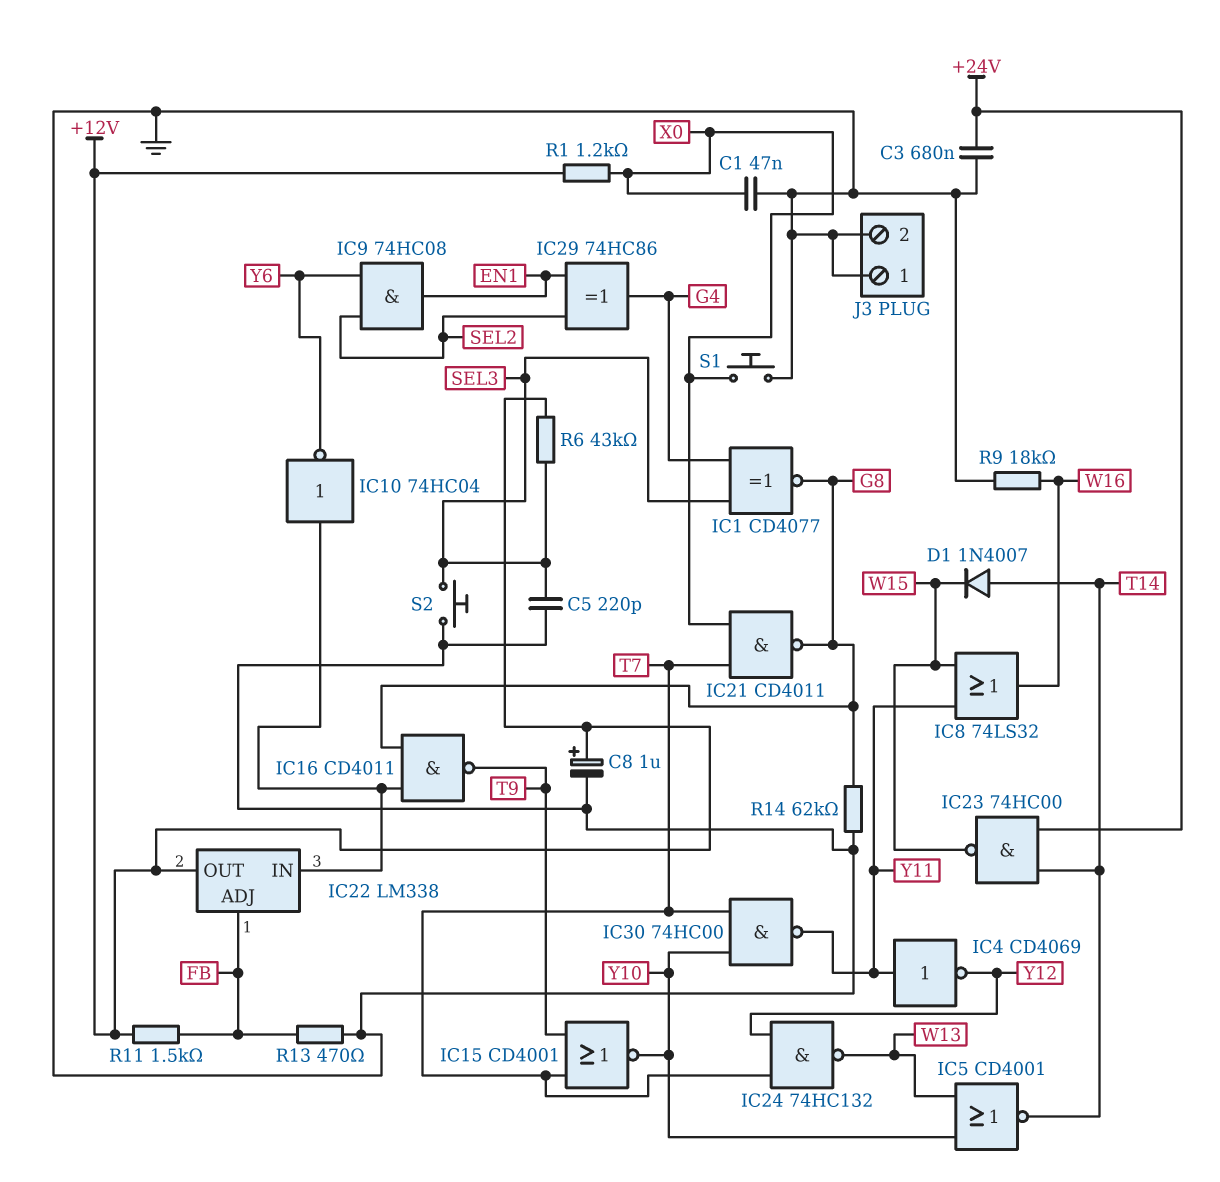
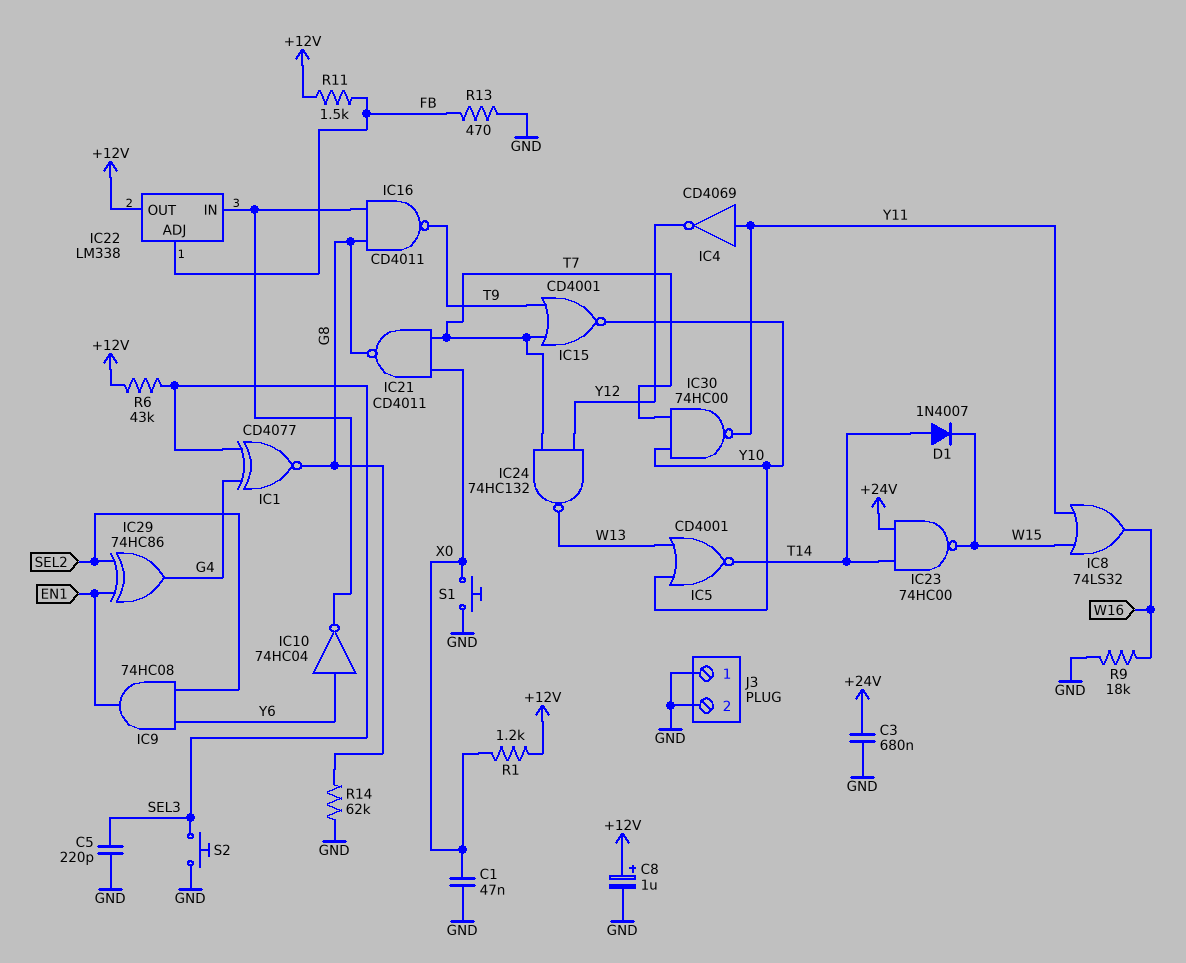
IC10: NOT 74HC04 (in IC22/IN, out Y6) -> NOT 74HC04 (in Y6, out IC22/IN)

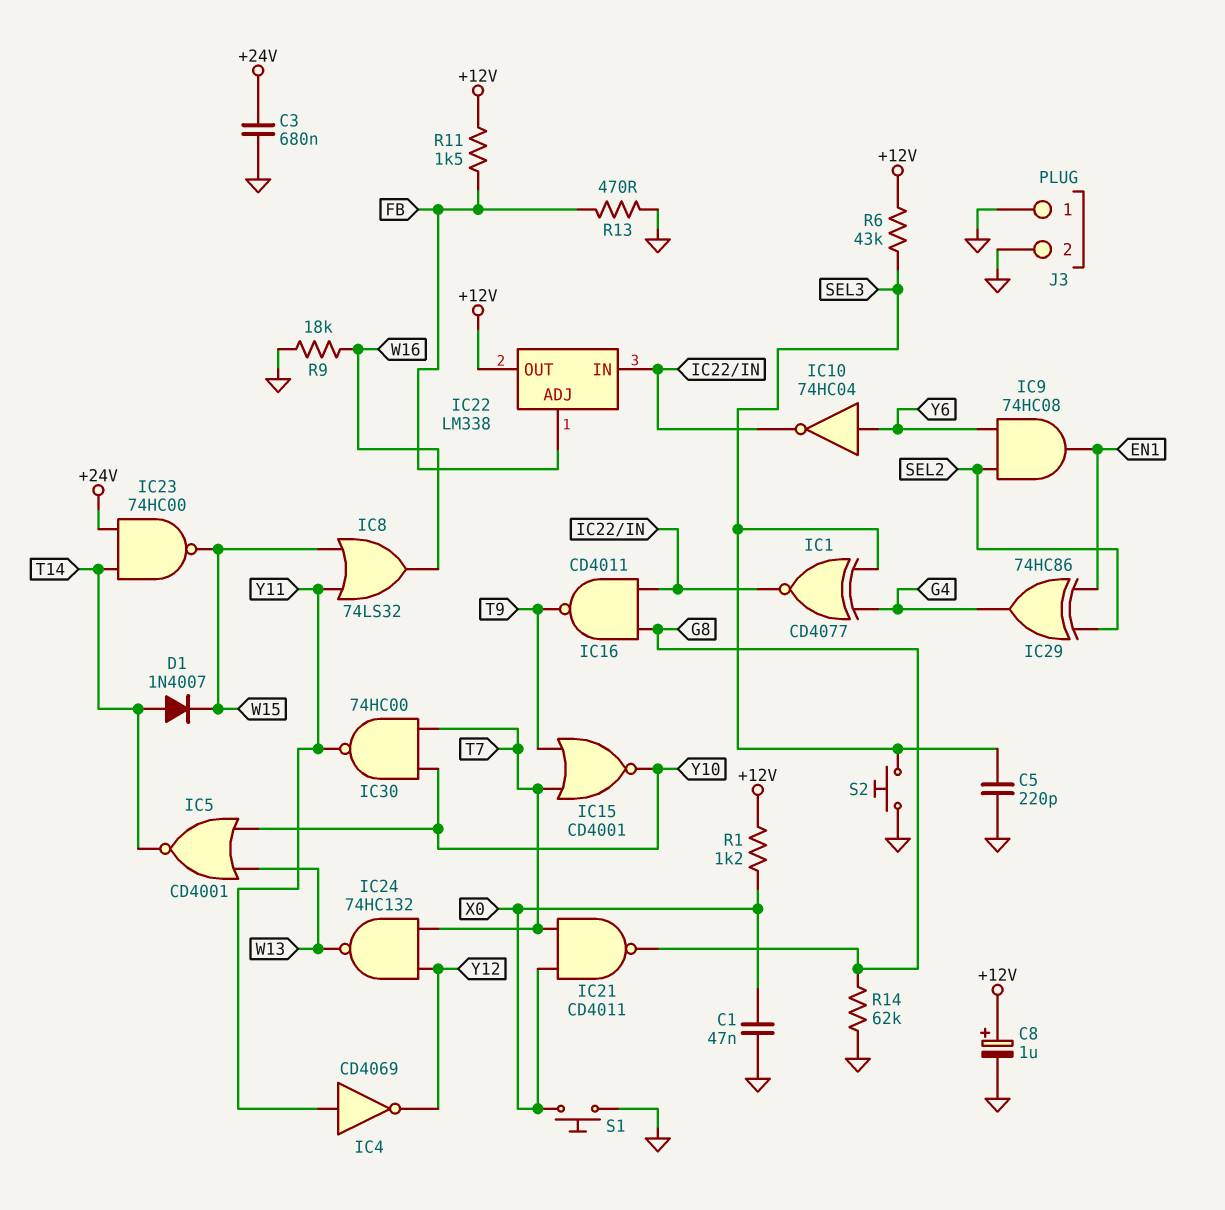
IC1: XNOR CD4077 (in G4, in SEL3, out G8) -> XNOR CD4077 (in G4, in SEL3, out IC22/IN)

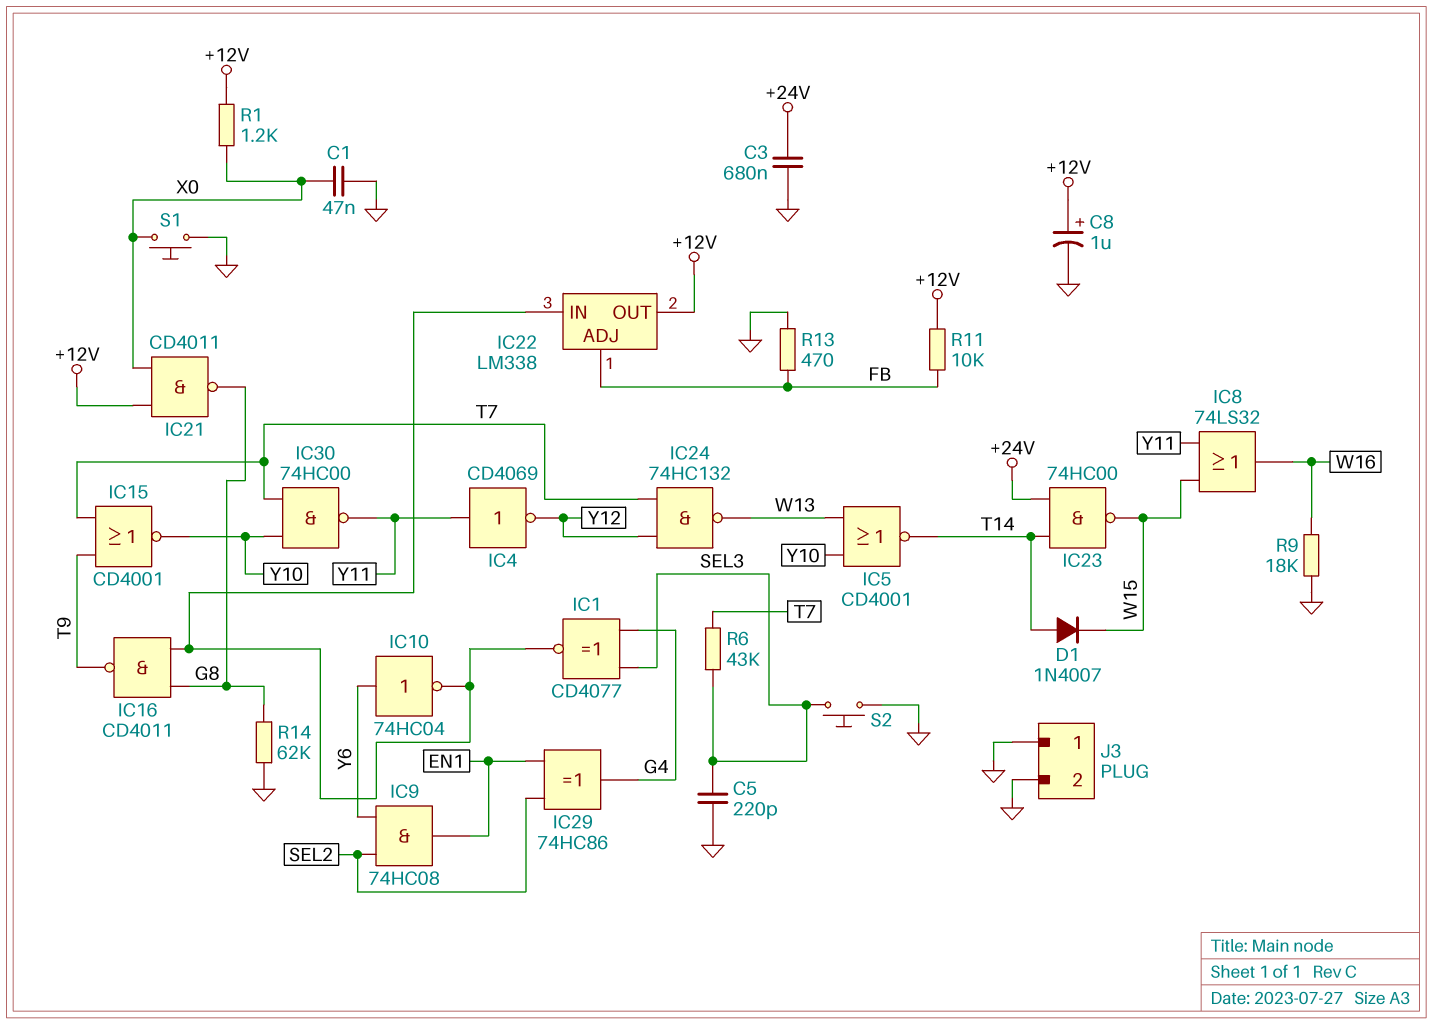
IC21: NAND CD4011 (in T7, in X0, out G8) -> NAND CD4011 (in +12V, in X0, out G8)
R6: 43k (+12V, SEL3) -> 43k (SEL3, T7)
R11: 1.5k (+12V, FB) -> 10k (+12V, FB)

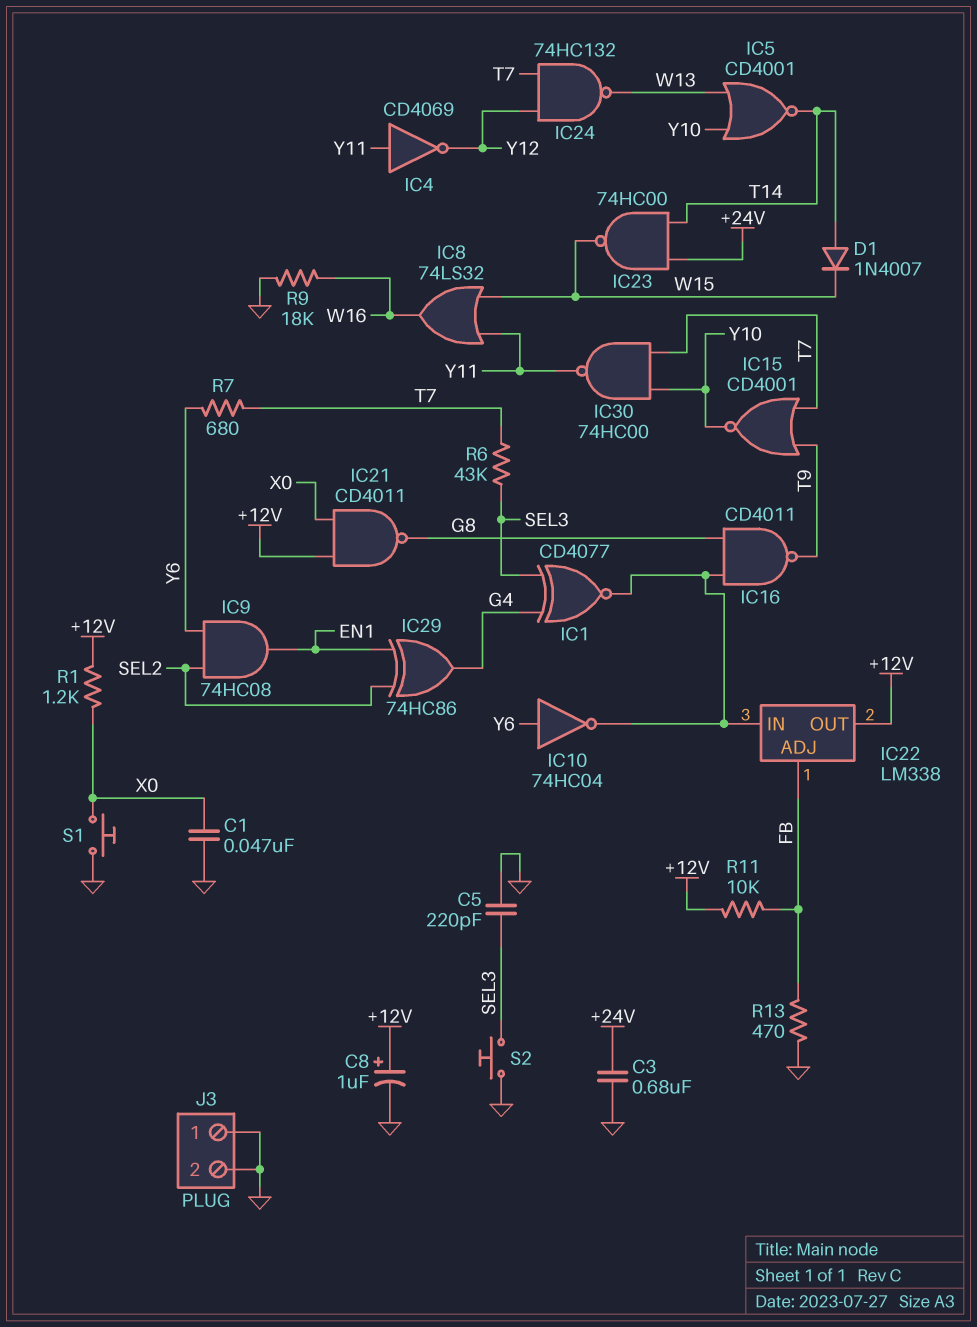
R7: none -> 680 (T7, Y6)
R14: 62k (G8, GND) -> none

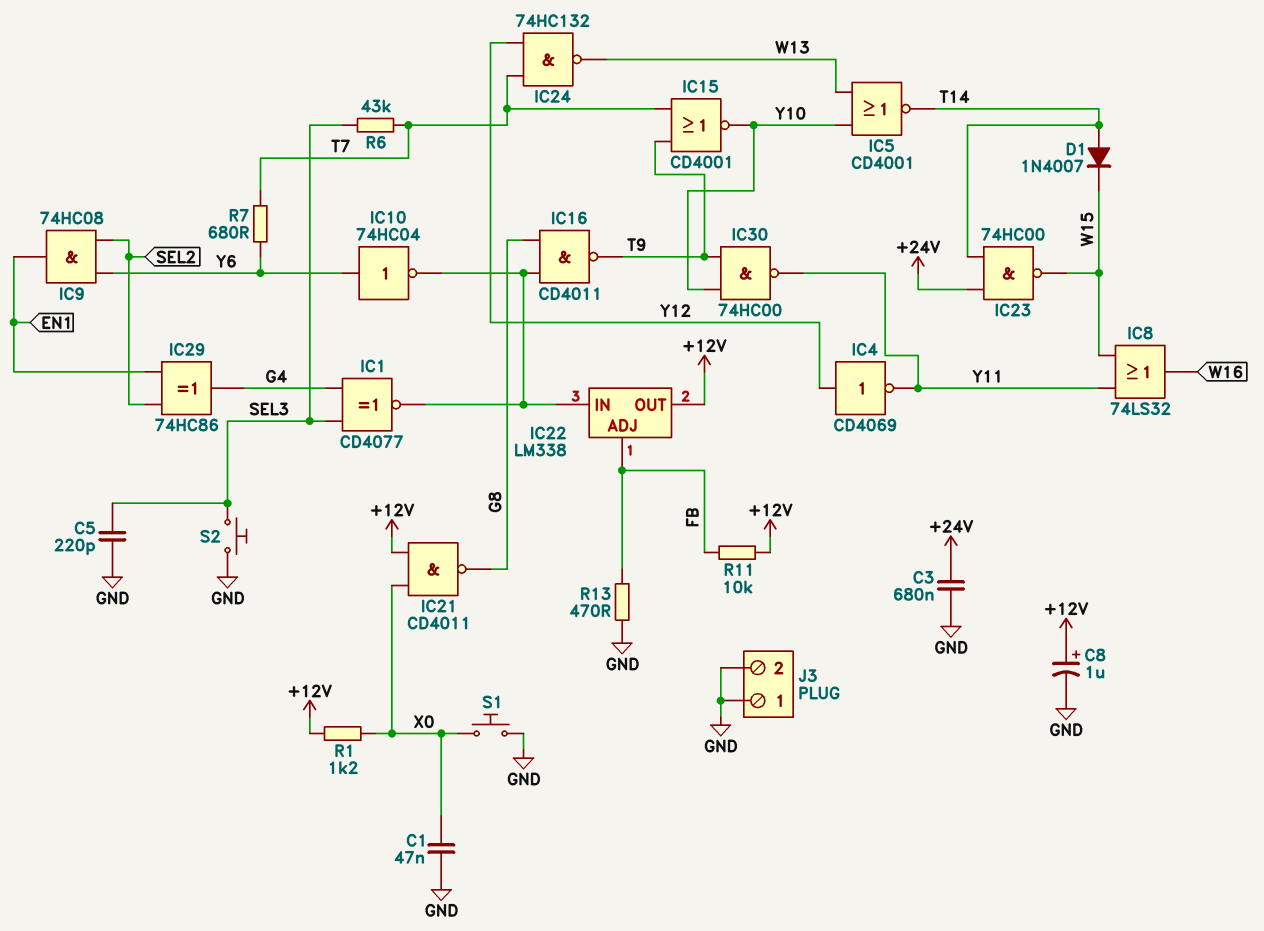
IC4: NOT CD4069 (in Y11, out Y12) -> NOT CD4069 (in Y12, out Y11)
IC30: NAND 74HC00 (in T7, in Y10, out Y11) -> NAND 74HC00 (in T9, in Y10, out Y11)
R9: 18k (GND, W16) -> none

